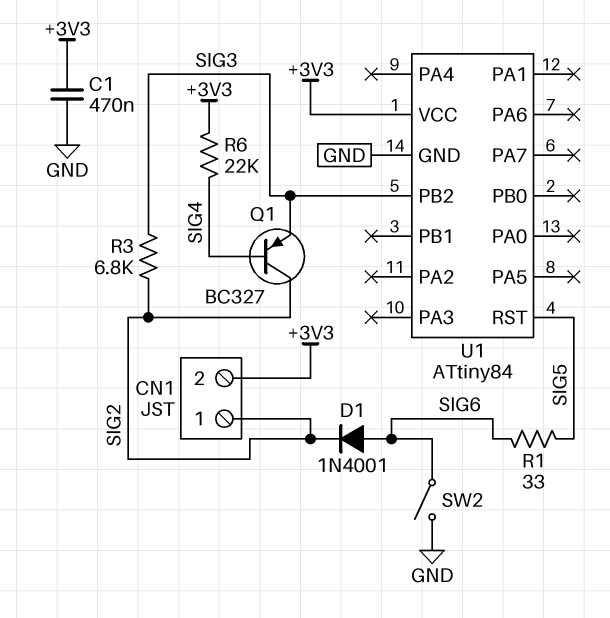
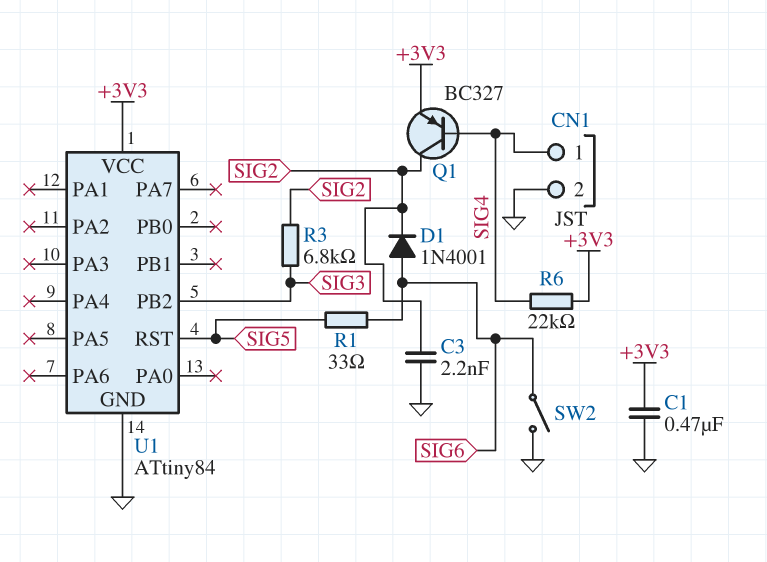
C3: none -> 2.2nF (GND, SIG2)
CN1 pin 1: SIG2 -> SIG4
CN1 pin 2: +3V3 -> GND
Q1: PNP BC327 (B SIG4, C SIG2, E SIG3) -> PNP BC327 (B SIG4, C SIG2, E +3V3)

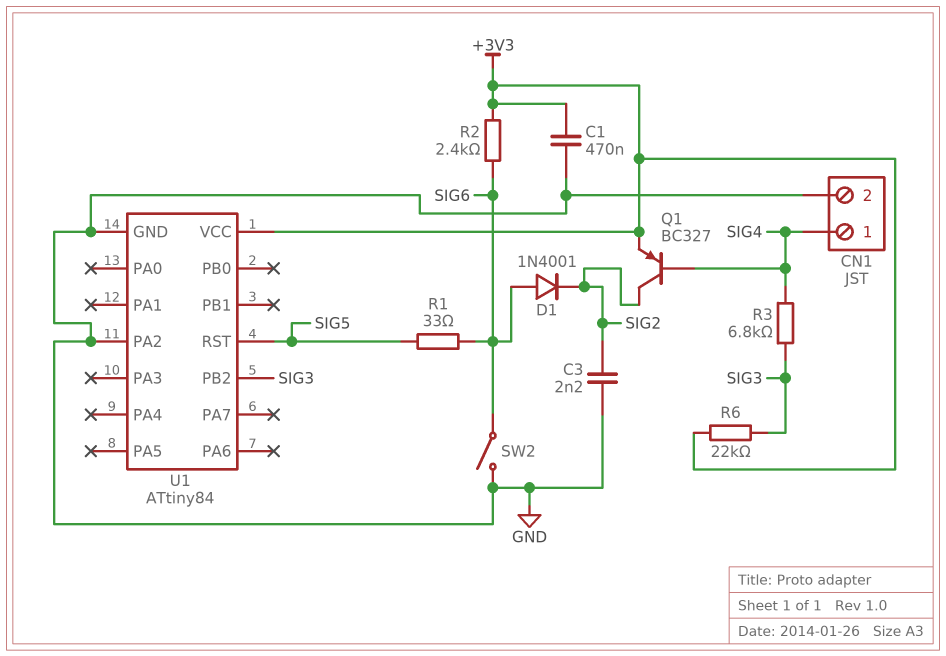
R2: none -> 2.4k (+3V3, SIG6)
R3: 6.8k (SIG2, SIG3) -> 6.8k (SIG3, SIG4)
R6: 22k (+3V3, SIG4) -> 22k (+3V3, SIG3)
U1 pin PA2: none -> GND

